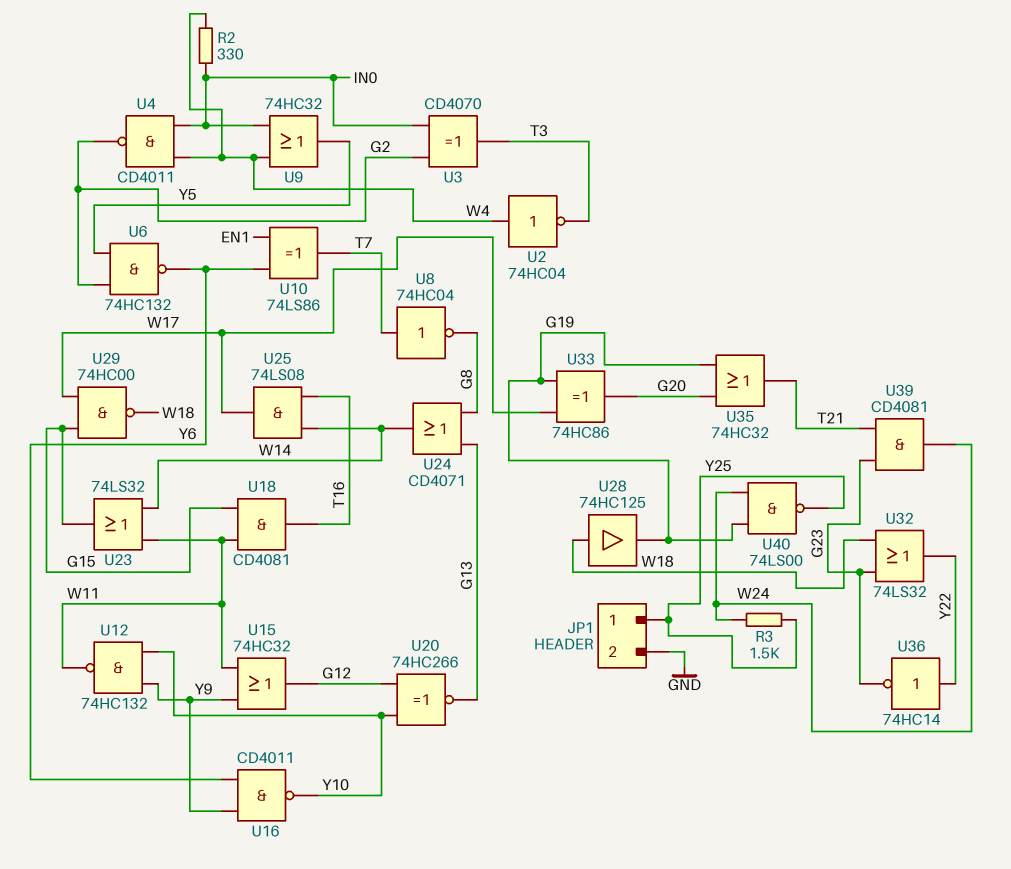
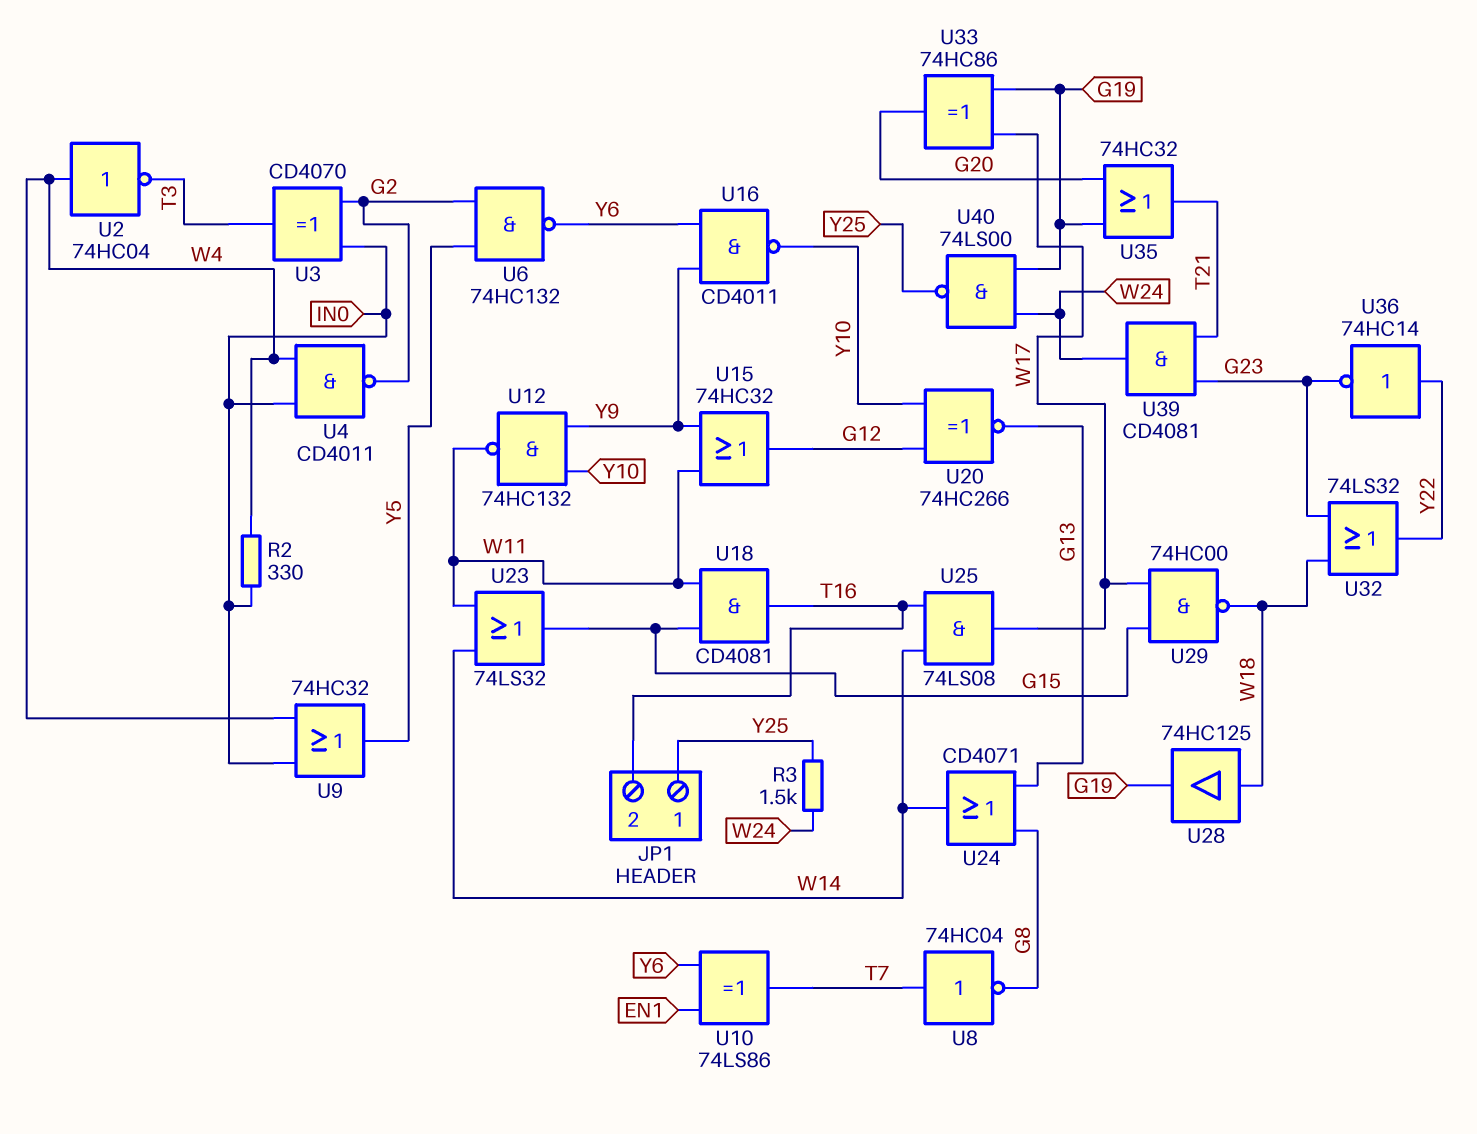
JP1 pin 2: GND -> T16

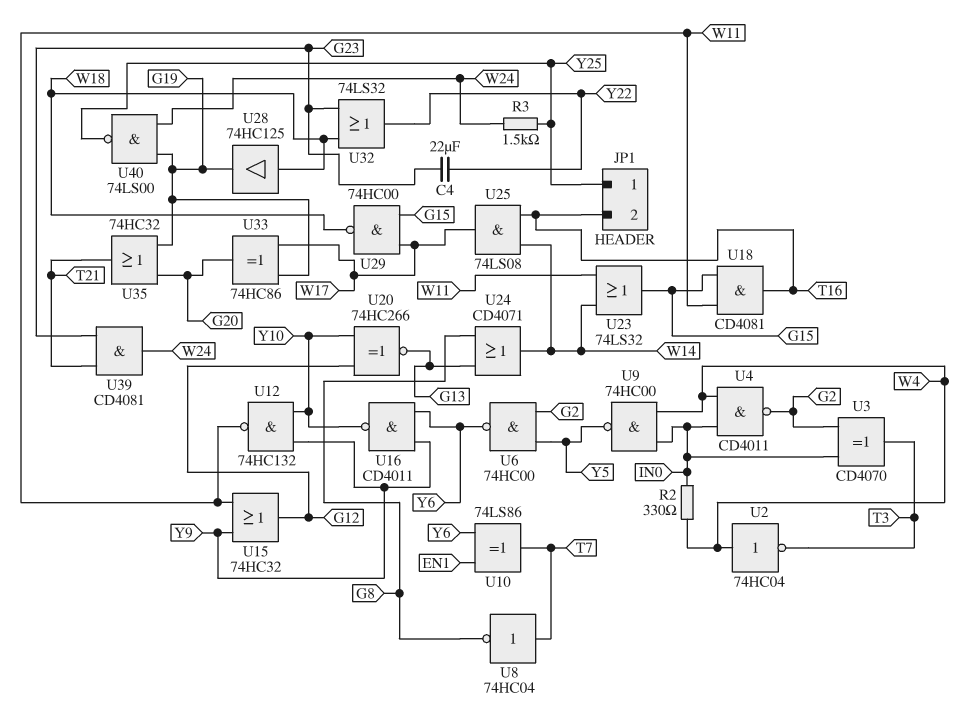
C4: none -> 22uF (G23, Y22)
U6: NAND 74HC132 (in G2, in Y5, out Y6) -> NAND 74HC00 (in G2, in Y5, out Y6)
U9: OR 74HC32 (in IN0, in W4, out Y5) -> NAND 74HC00 (in IN0, in W4, out Y5)
U36: NOT 74HC14 (in Y22, out G23) -> none

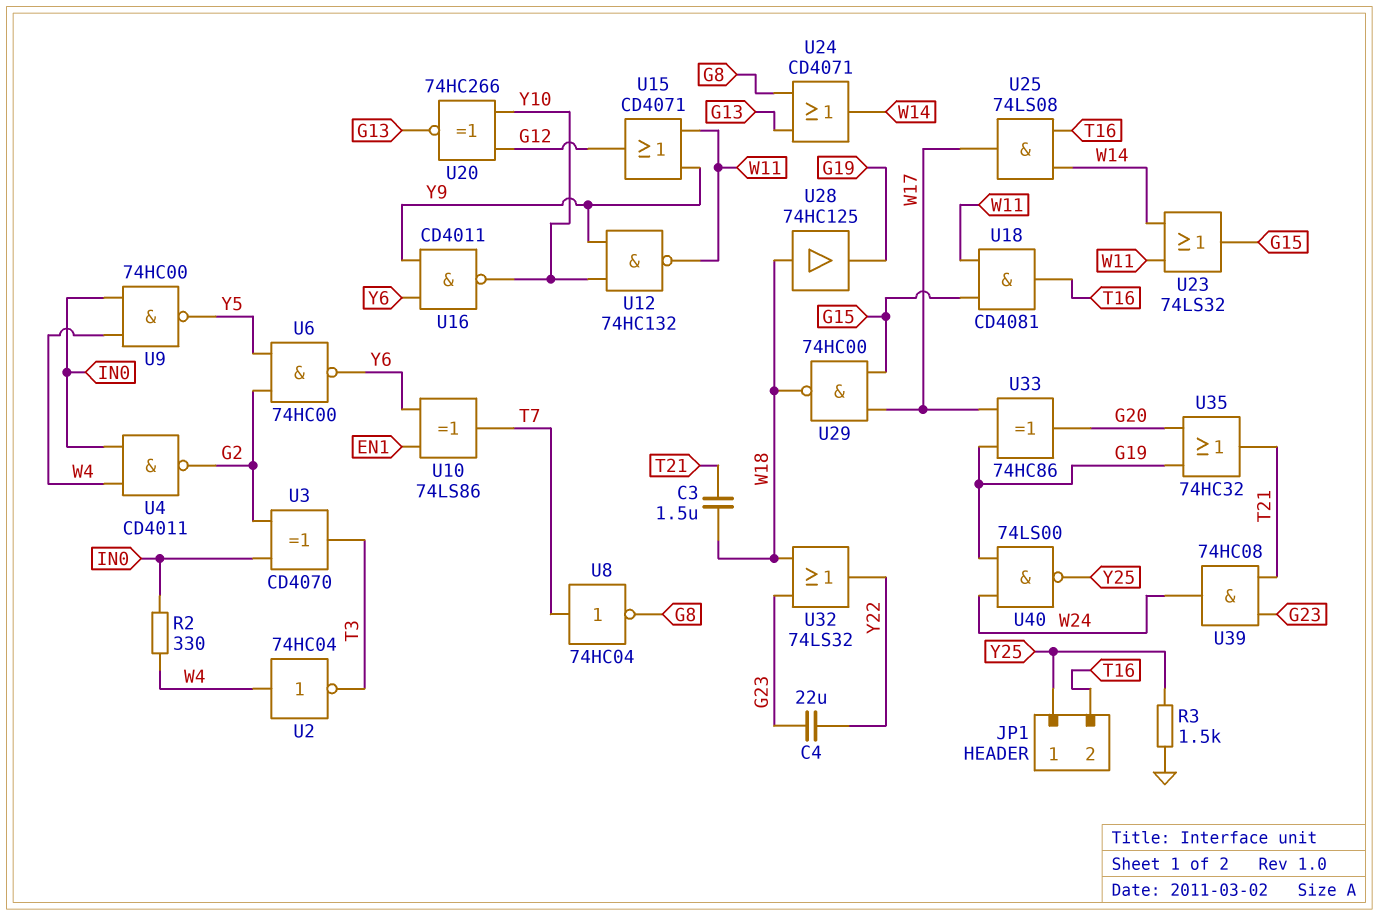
C3: none -> 1.5uF (T21, W18)
R3: 1.5k (W24, Y25) -> 1.5k (GND, Y25)
U15: OR 74HC32 (in W11, in Y9, out G12) -> OR CD4071 (in W11, in Y9, out G12)
U39: AND CD4081 (in G23, in T21, out W24) -> AND 74HC08 (in G23, in T21, out W24)

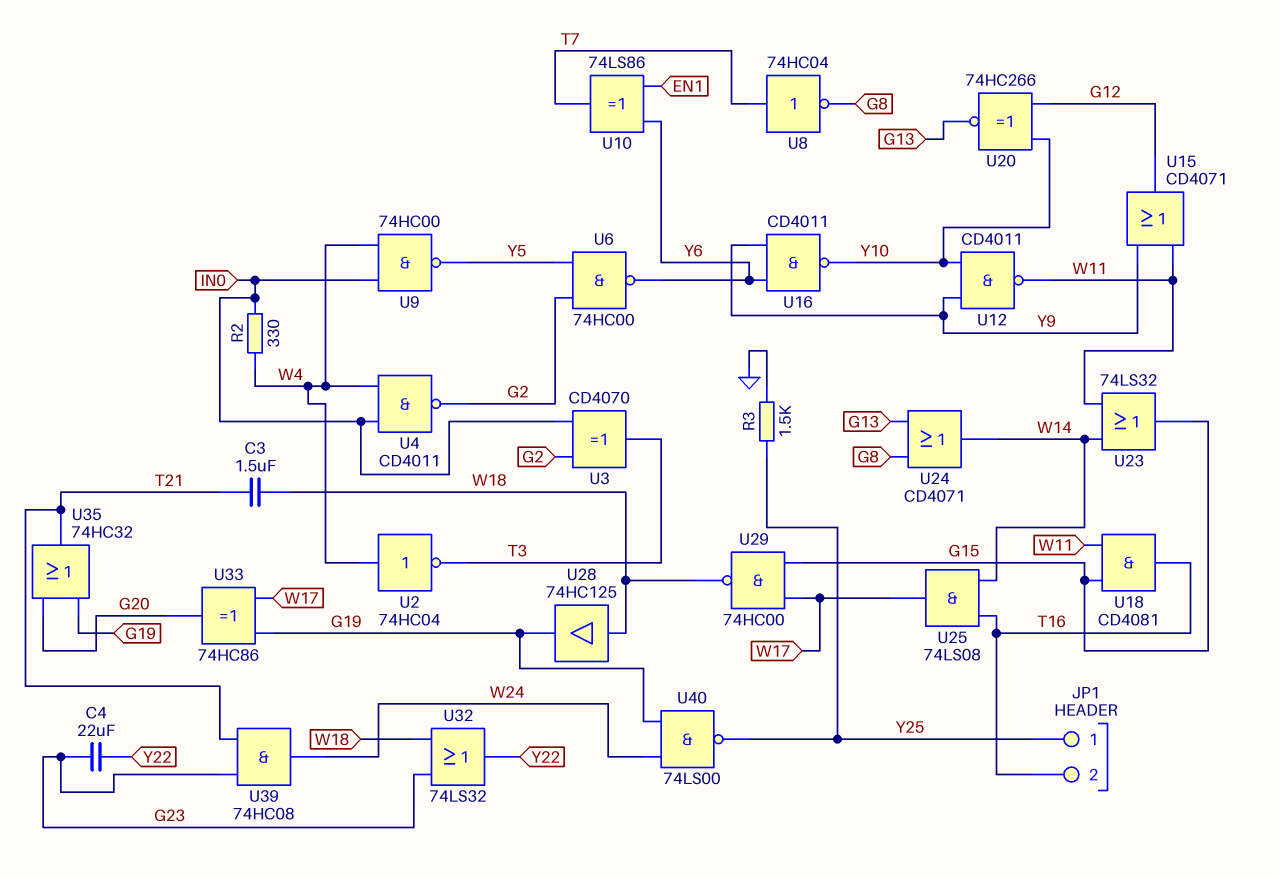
U12: NAND 74HC132 (in Y9, in Y10, out W11) -> NAND CD4011 (in Y9, in Y10, out W11)

